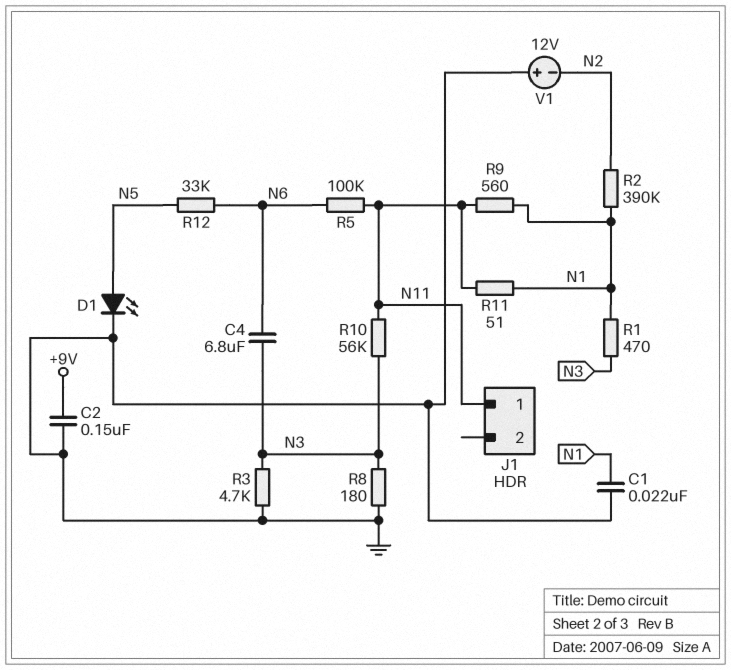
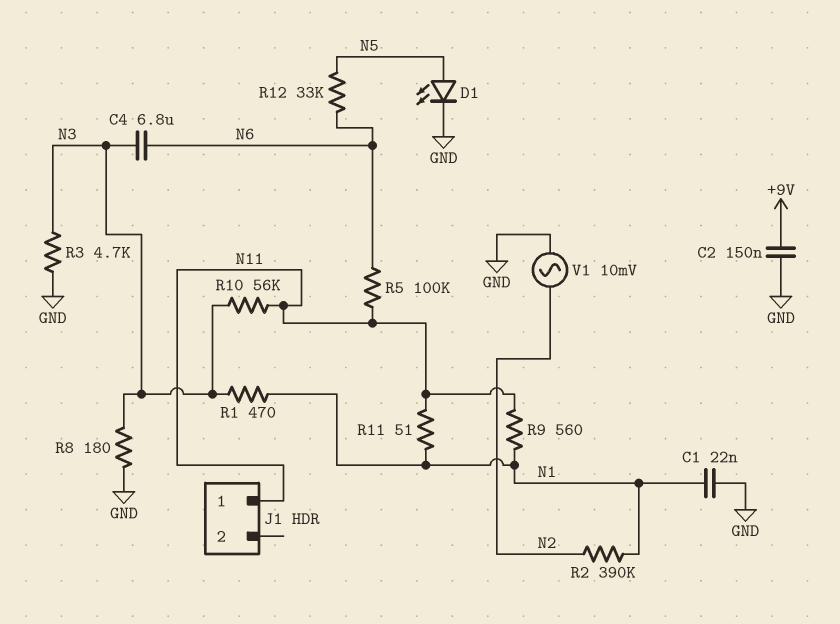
V1: 12V (plus GND, minus N2) -> AC 10mV (GND, N2)

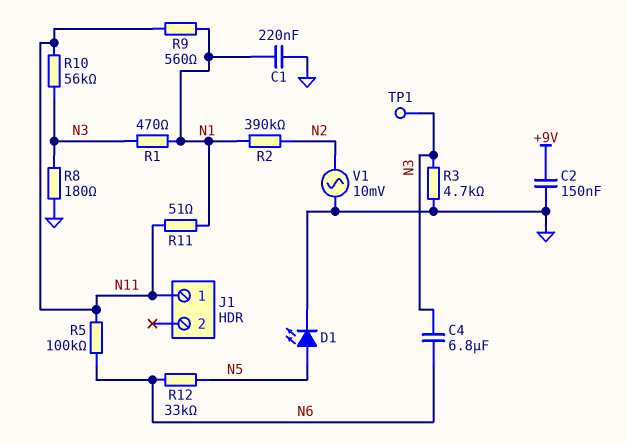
C1: 22nF (GND, N1) -> 220nF (GND, N1)
TP1: none -> test point (N3)

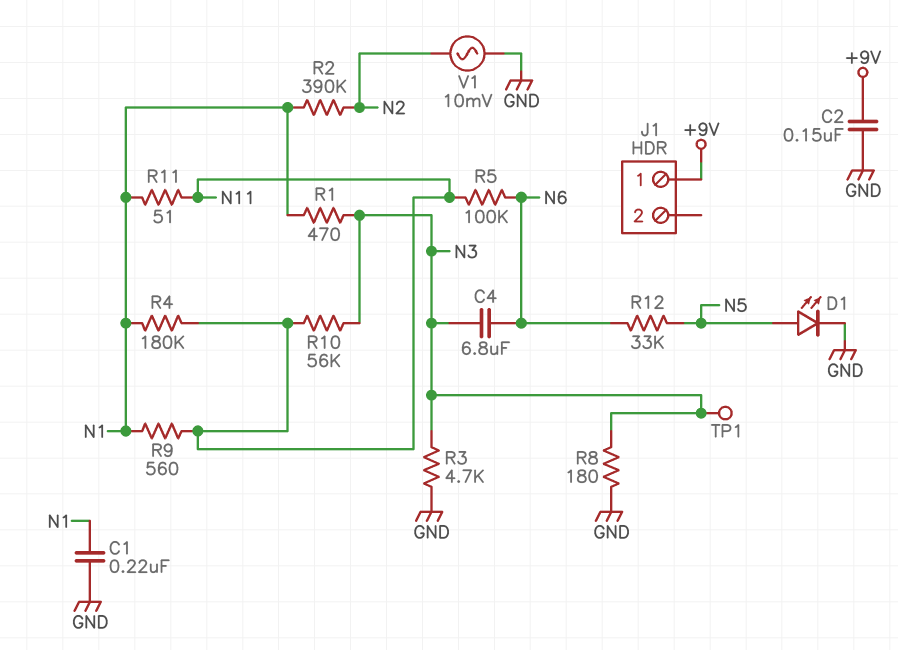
J1 pin 1: N11 -> +9V
R4: none -> 180k (N1, N11)

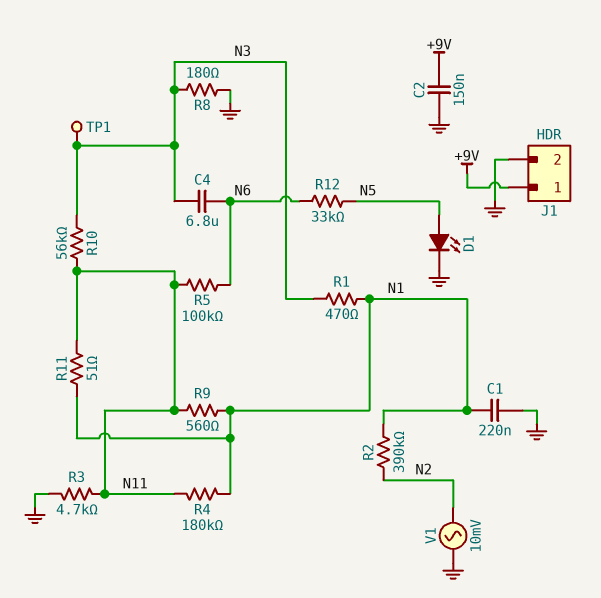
J1 pin 2: none -> GND
R3: 4.7k (GND, N3) -> 4.7k (GND, N11)

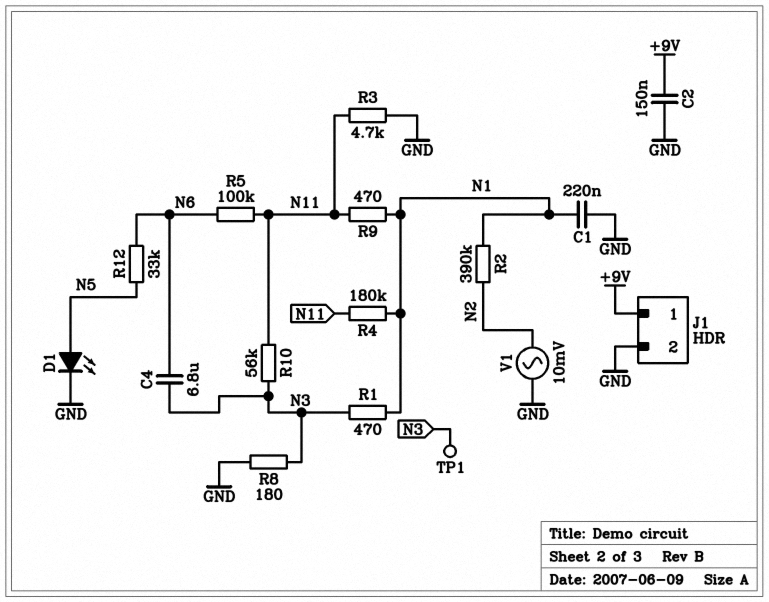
R9: 560 (N1, N11) -> 470 (N1, N11)
R11: 51 (N1, N11) -> none

